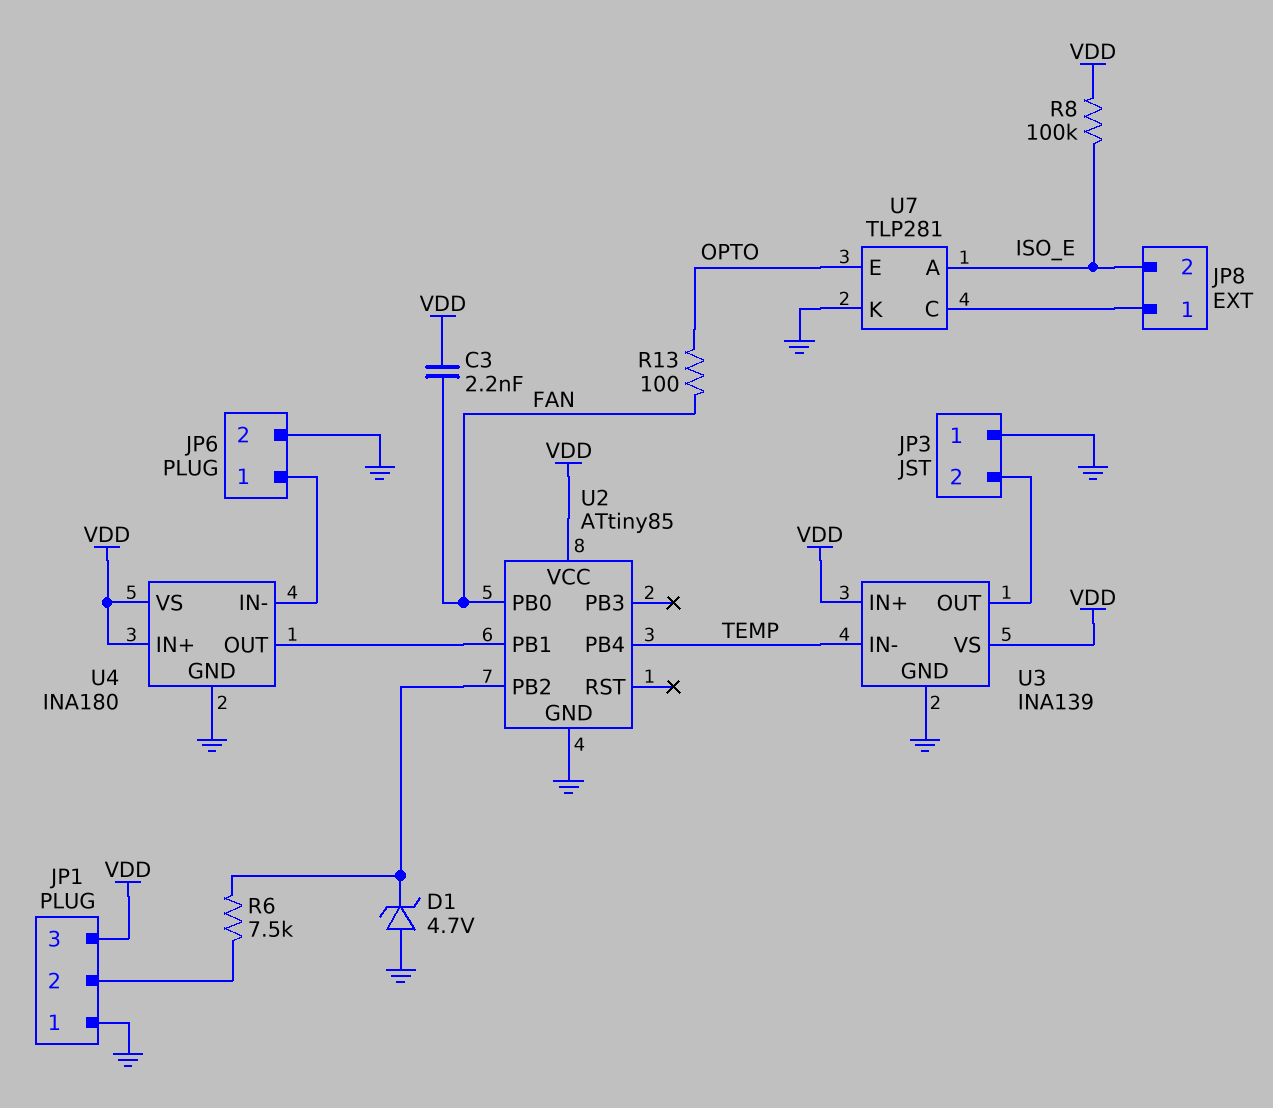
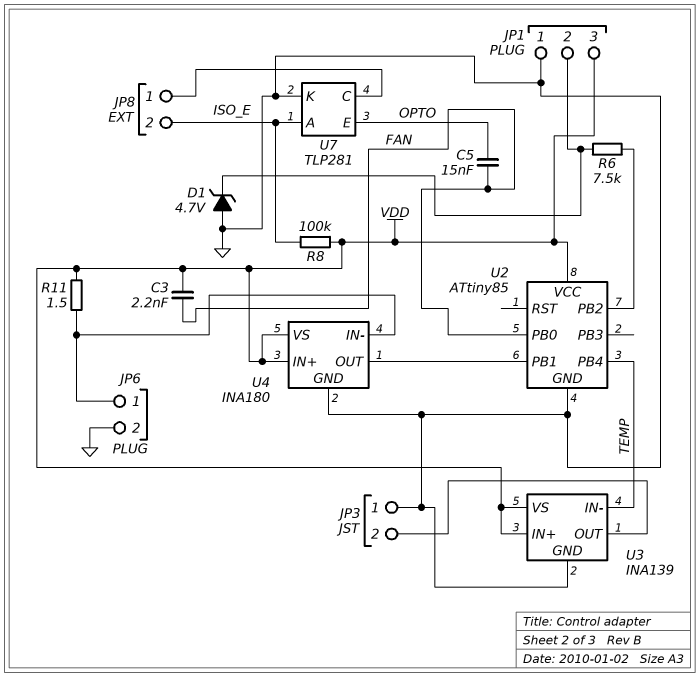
C5: none -> 15nF (FAN, OPTO)
D1: zener 4.7V (A GND, K U2/PB2) -> zener 4.7V (A GND, K JP1/2)
R11: none -> 1.5 (JP6/1, VDD)
R13: 100 (FAN, OPTO) -> none

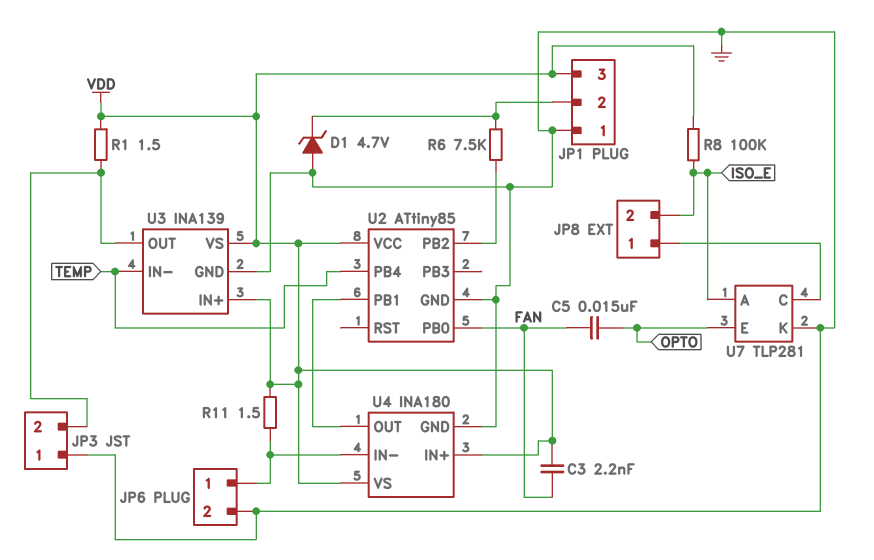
R1: none -> 1.5 (JP3/2, VDD)

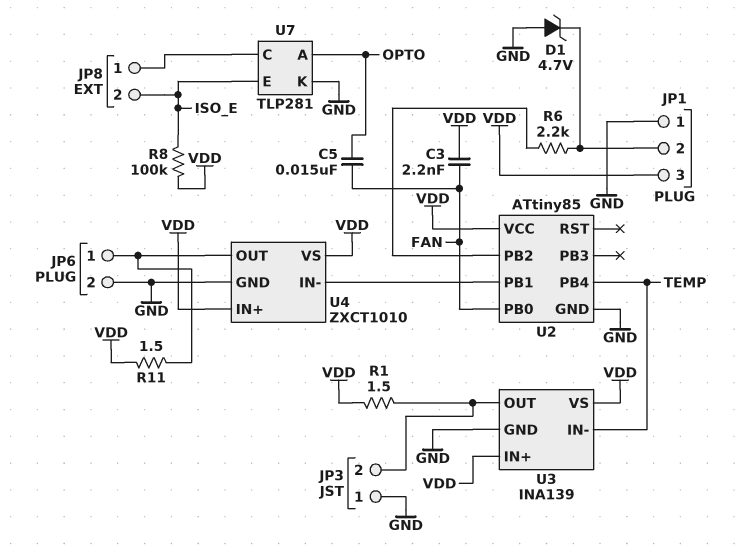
R6: 7.5k (JP1/2, U2/PB2) -> 2.2k (JP1/2, U2/PB2)
U4: INA180 -> ZXCT1010
U4 pin IN-: JP6/1 -> U2/PB1
U4 pin OUT: U2/PB1 -> JP6/1
U7 pin A: ISO_E -> OPTO
U7 pin E: OPTO -> ISO_E

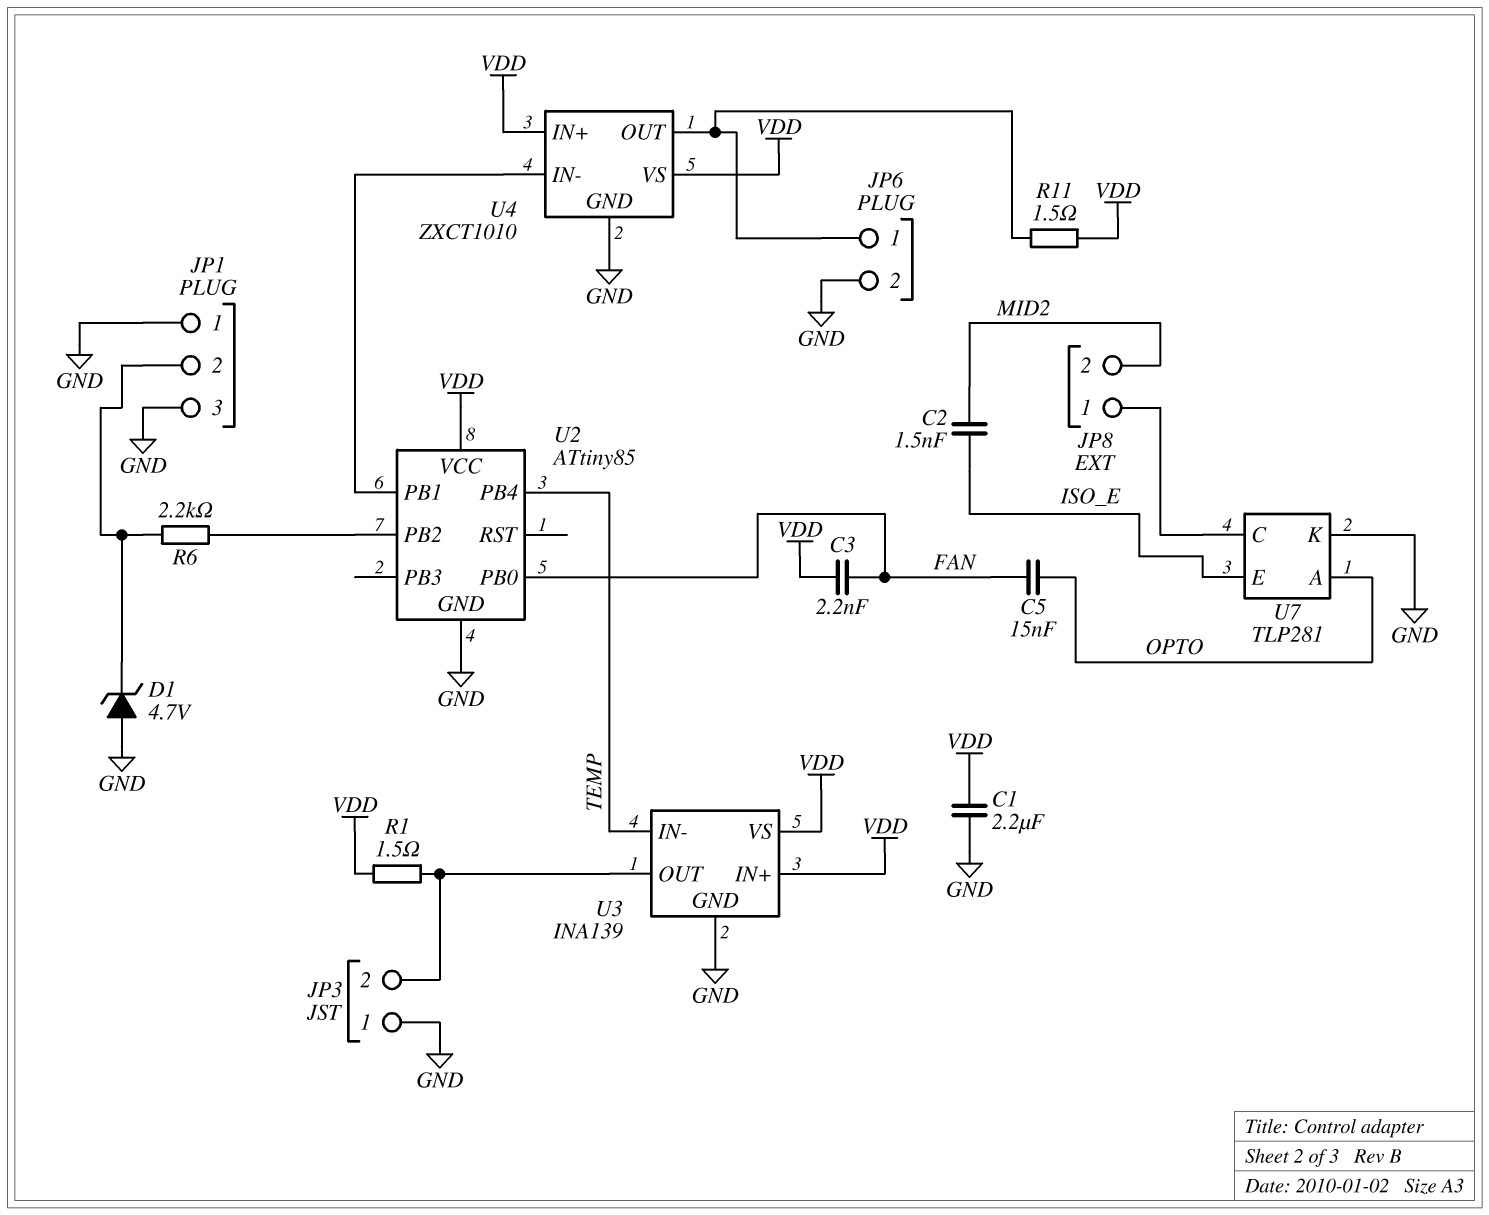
C1: none -> 2.2uF (GND, VDD)
C2: none -> 1.5nF (ISO_E, MID2)
JP1 pin 3: VDD -> GND
JP8 pin 2: ISO_E -> MID2
R8: 100k (ISO_E, VDD) -> none

